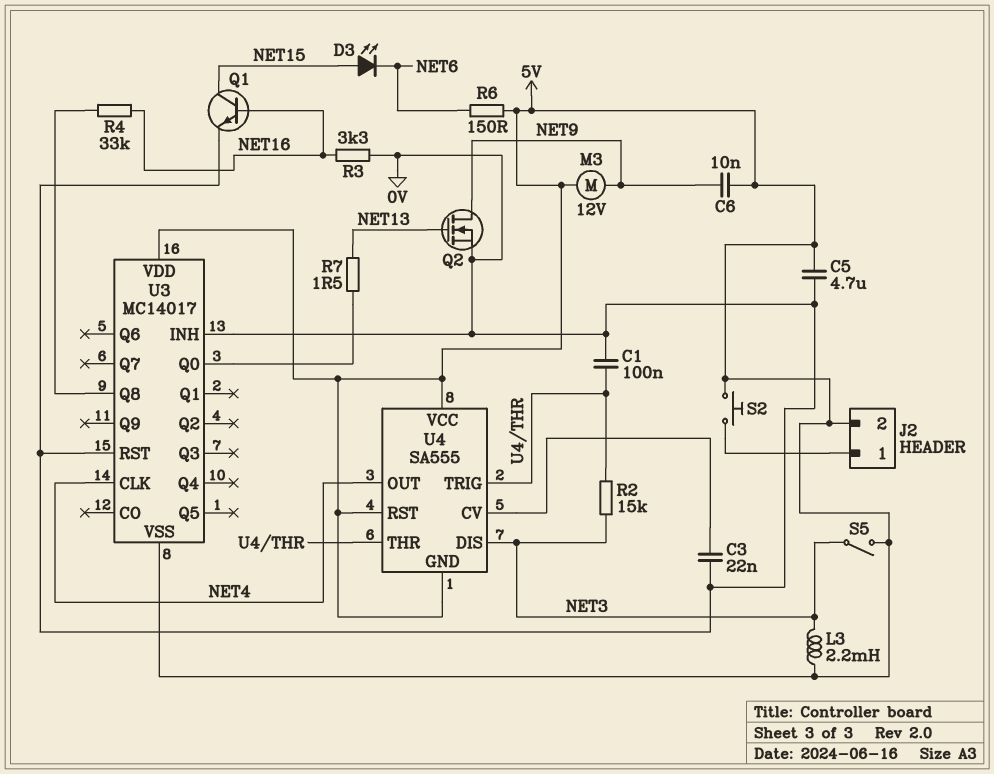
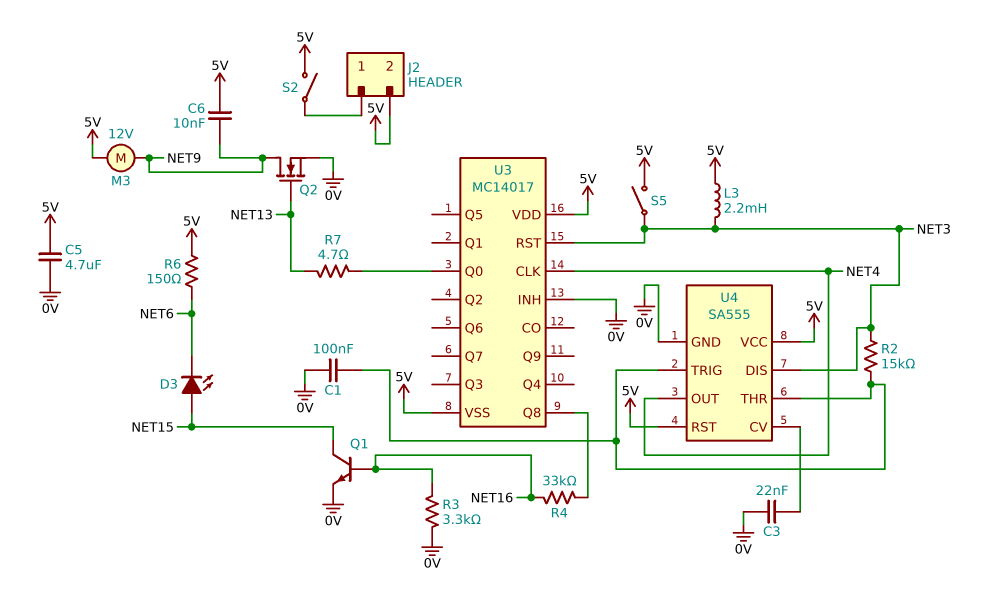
R7: 1.5 (NET13, U3/Q0) -> 4.7 (NET13, U3/Q0)
S2: button (5V, J2/1) -> switch (5V, J2/1)
U3 pin RST: 0V -> NET3
U4 pin GND: 5V -> 0V

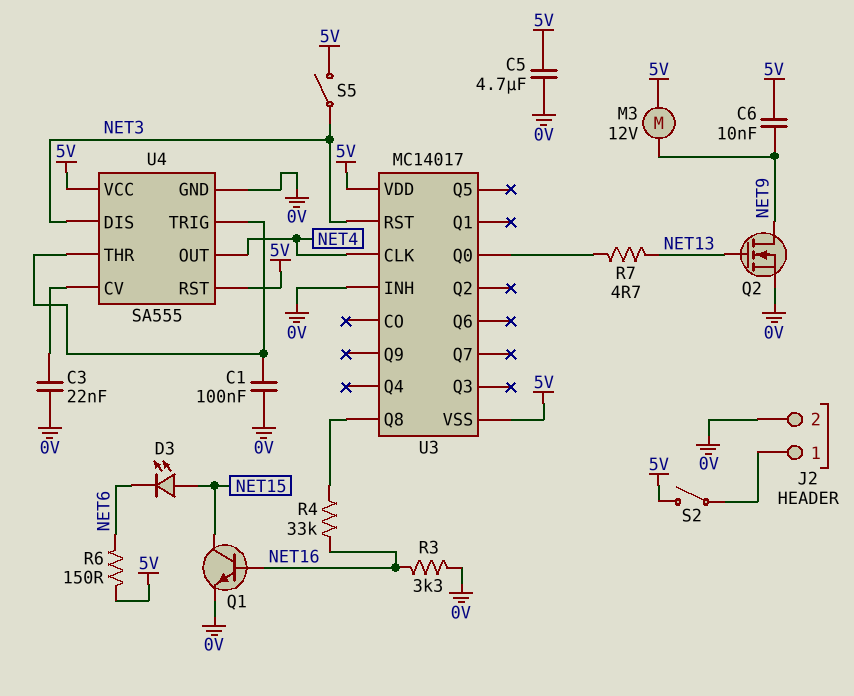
J2 pin 2: 5V -> 0V
L3: 2.2mH (5V, NET3) -> none
R2: 15k (NET3, U4/THR) -> none

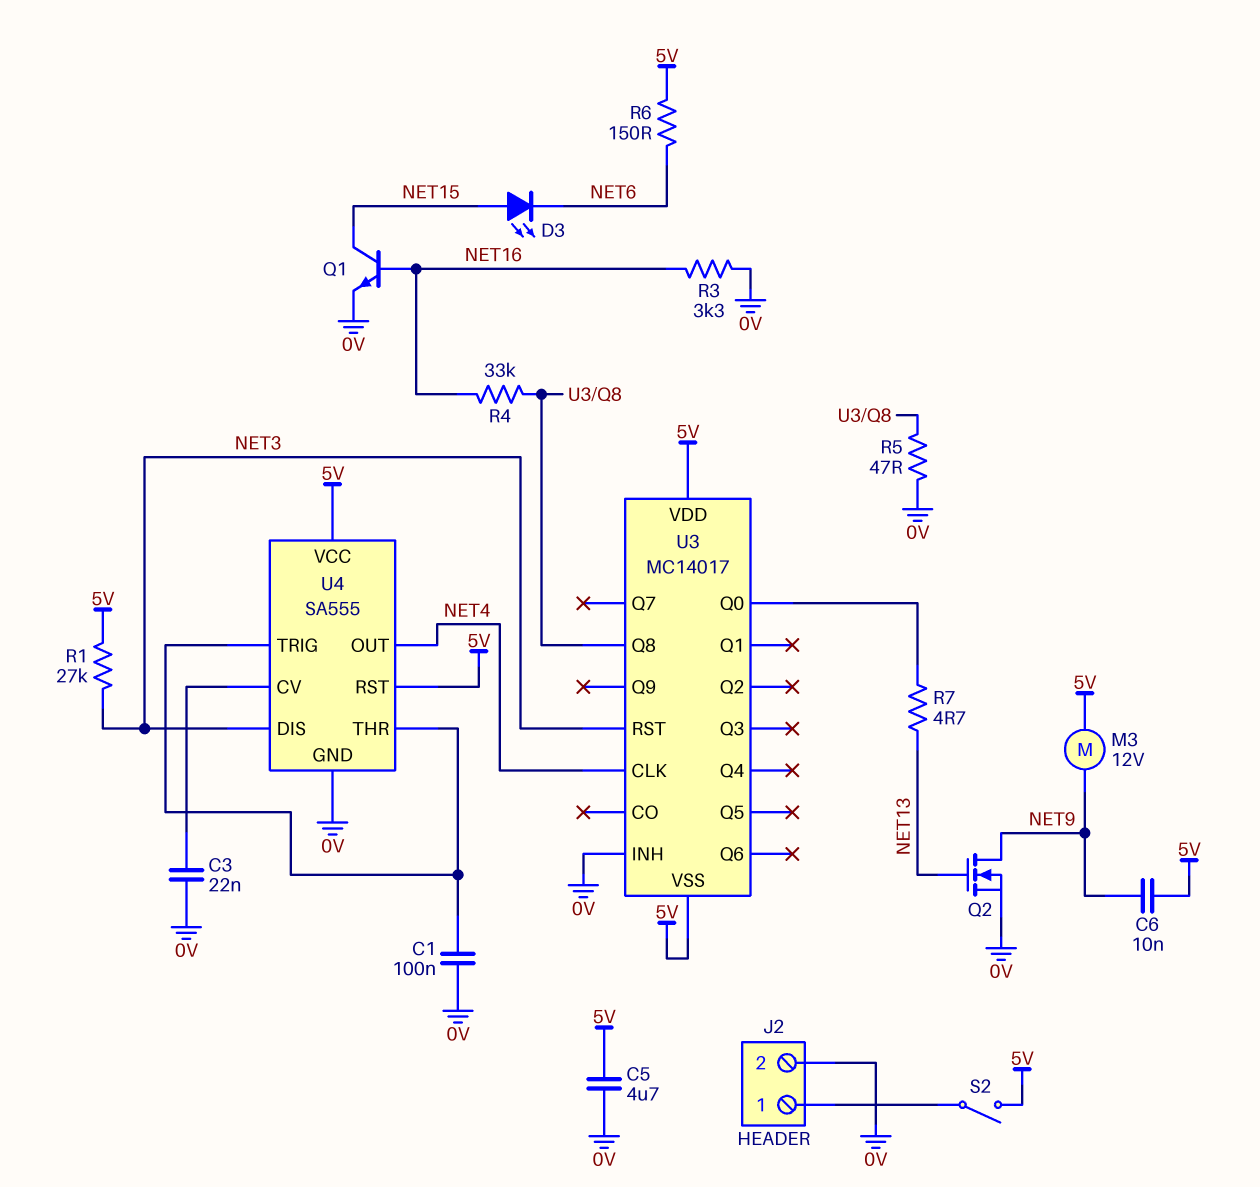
R1: none -> 27k (5V, NET3)
R5: none -> 47 (0V, U3/Q8)
S5: switch (5V, NET3) -> none

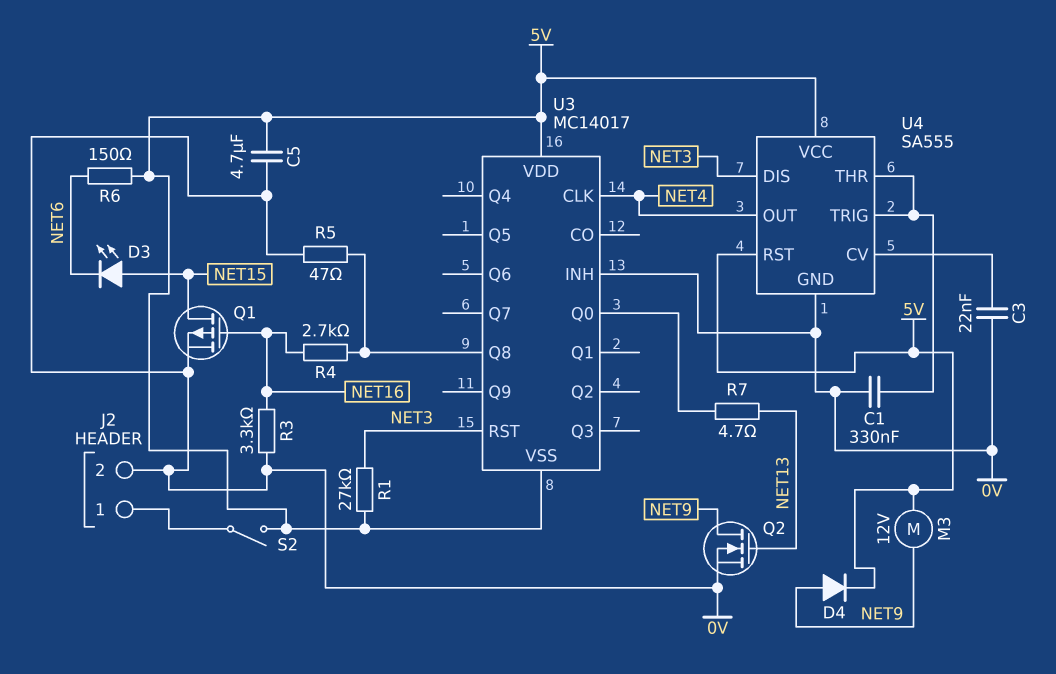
C1: 100nF (0V, U4/THR) -> 330nF (0V, U4/THR)
C6: 10nF (5V, NET9) -> none
D4: none -> diode (A NET9, K 5V)
Q1: NPN (B NET16, C NET15, E 0V) -> PMOS (G NET16, D NET15, S 0V)
R4: 33k (NET16, U3/Q8) -> 2.7k (NET16, U3/Q8)

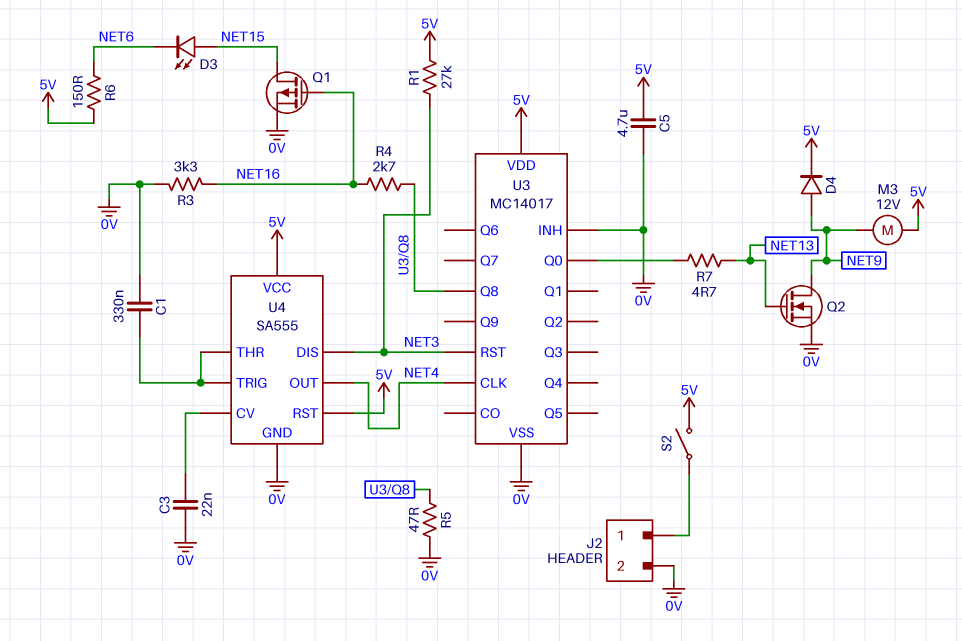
U3 pin VSS: 5V -> 0V

